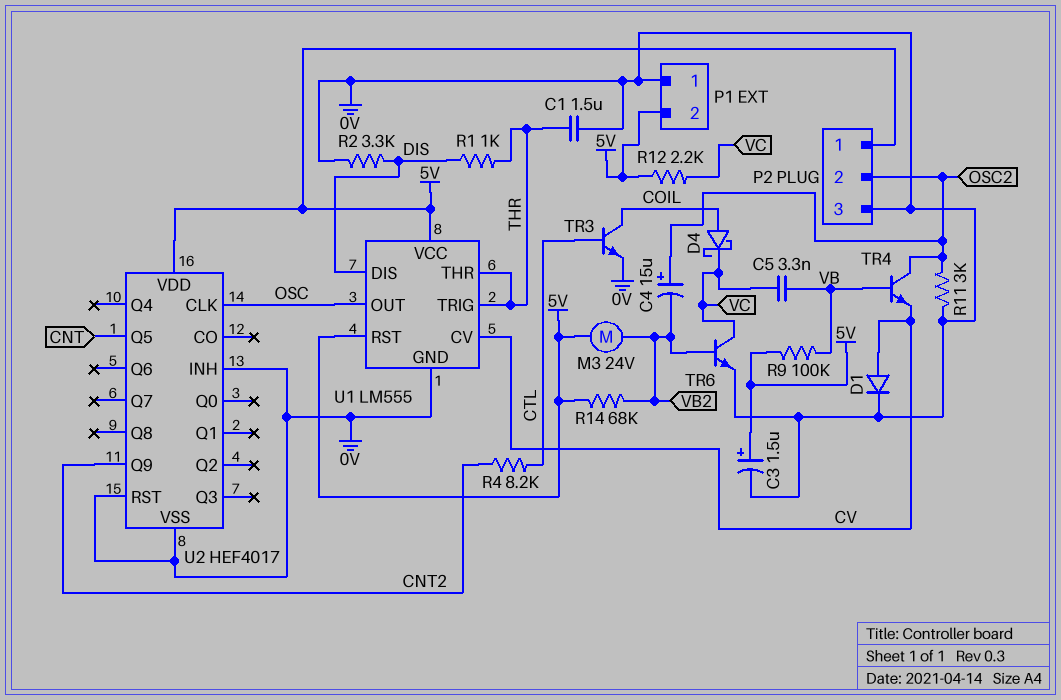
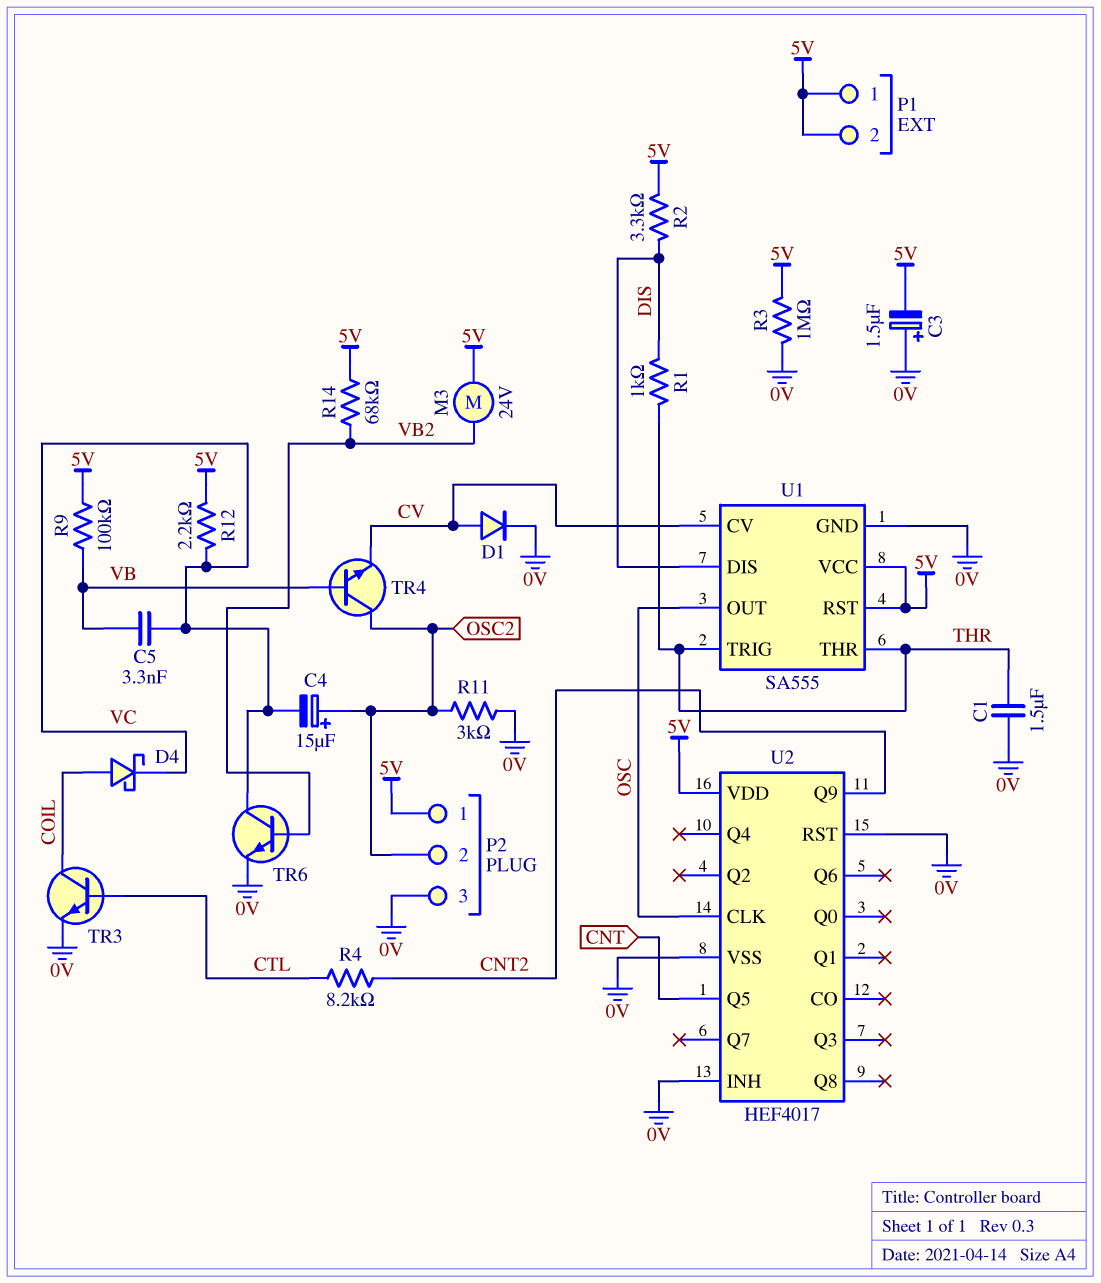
C3: 1.5uF (plus 5V, minus 0V) -> 1.5uF (plus 0V, minus 5V)
C4: 15uF (plus OSC2, minus VB2) -> 15uF (plus OSC2, minus VC)
P1 pin 1: 0V -> 5V
R2: 3.3k (0V, DIS) -> 3.3k (5V, DIS)
R3: none -> 1M (0V, 5V)
U1: LM555 -> SA555

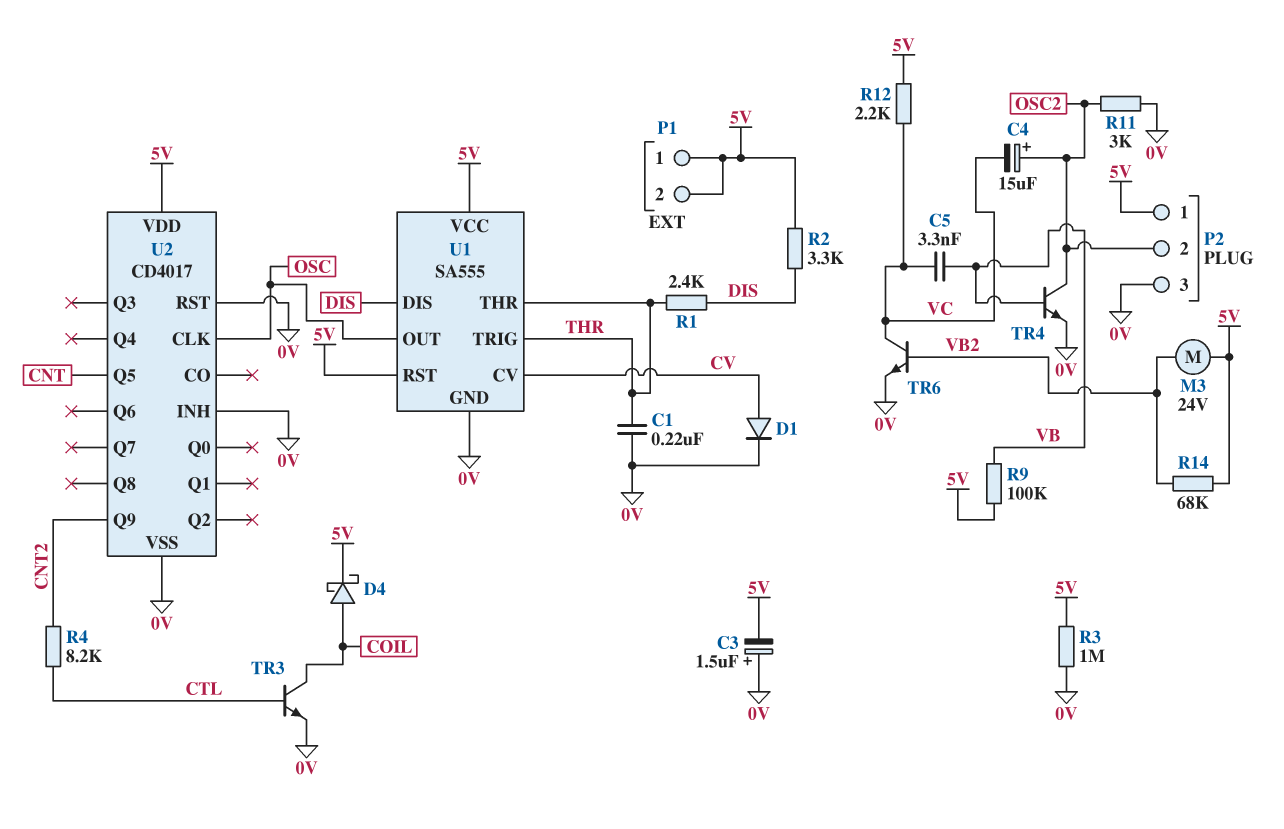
C1: 1.5uF (0V, THR) -> 220nF (0V, THR)
D4: schottky (A COIL, K VC) -> schottky (A COIL, K 5V)
R1: 1k (DIS, THR) -> 2.4k (DIS, THR)
TR4: NPN (B VB, C OSC2, E CV) -> NPN (B VB, C OSC2, E 0V)
U2: HEF4017 -> CD4017

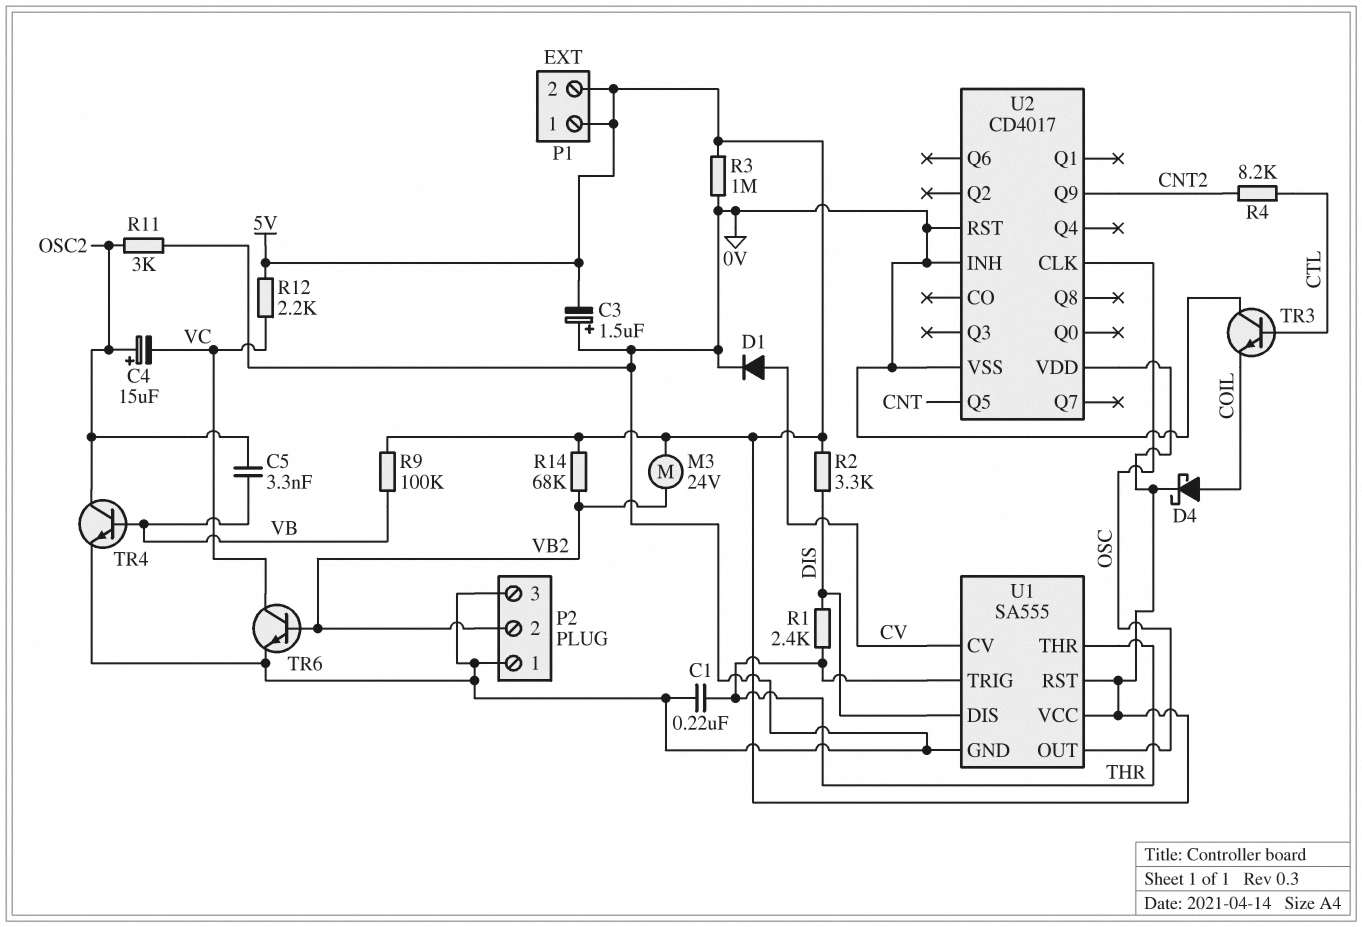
C5: 3.3nF (VB, VC) -> 3.3nF (OSC2, VB)
P2 pin 1: 5V -> 0V
P2 pin 2: OSC2 -> VB2
TR3: NPN (B CTL, C COIL, E 0V) -> NPN (B CTL, C 0V, E COIL)

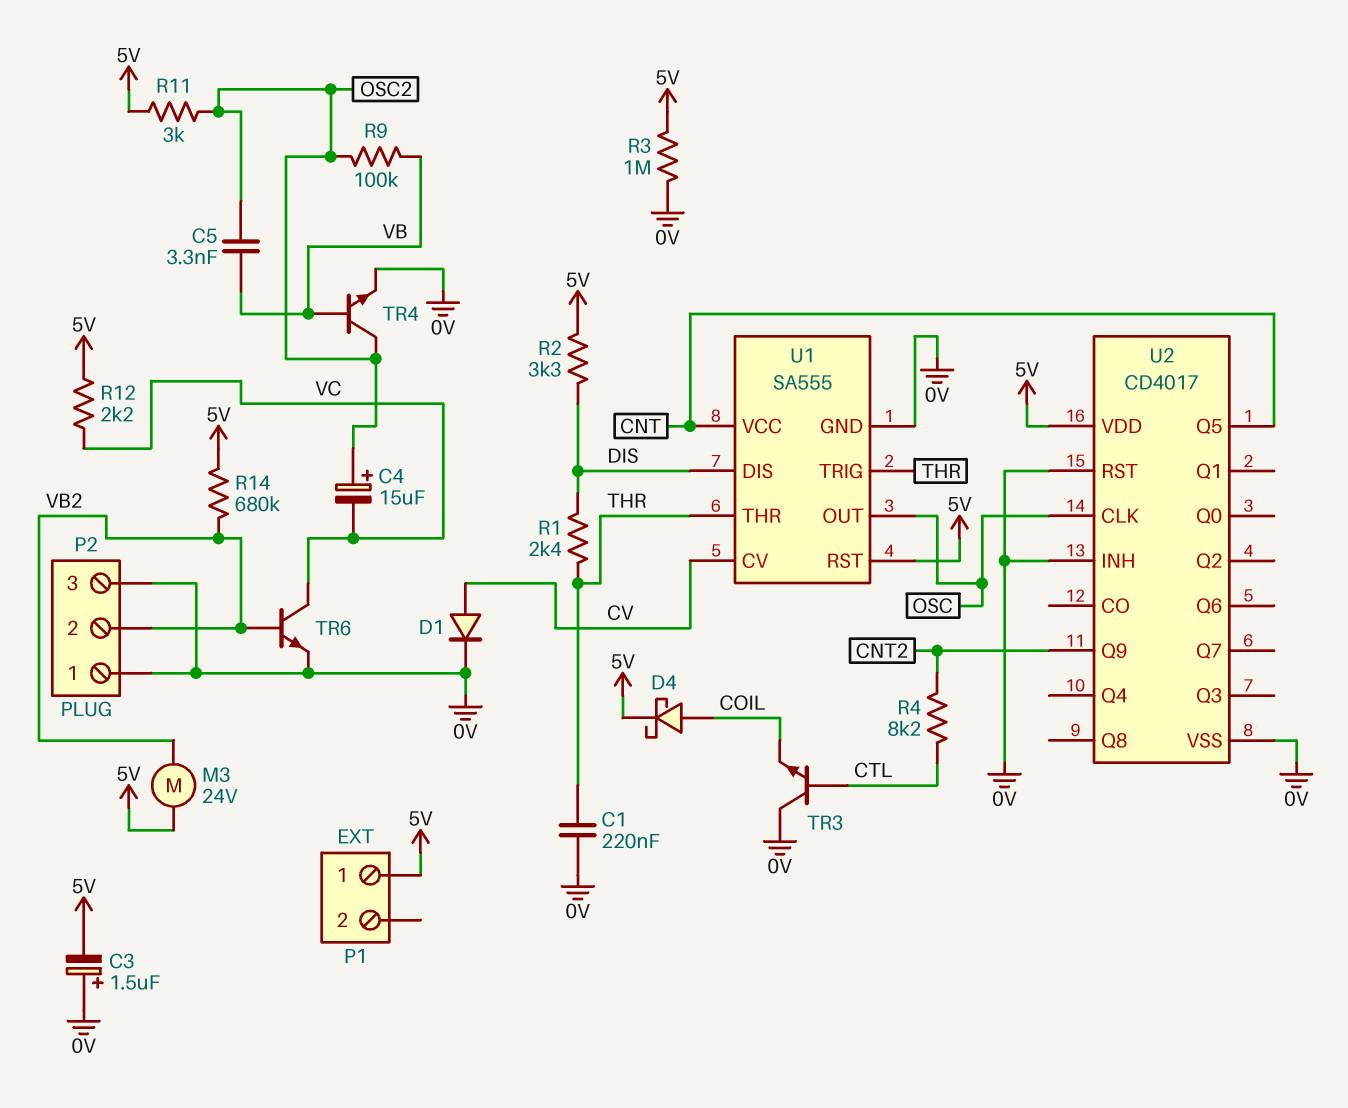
P1 pin 2: 5V -> none
R9: 100k (5V, VB) -> 100k (OSC2, VB)
R11: 3k (0V, OSC2) -> 3k (5V, OSC2)
R14: 68k (5V, VB2) -> 680k (5V, VB2)
U1 pin VCC: 5V -> CNT

